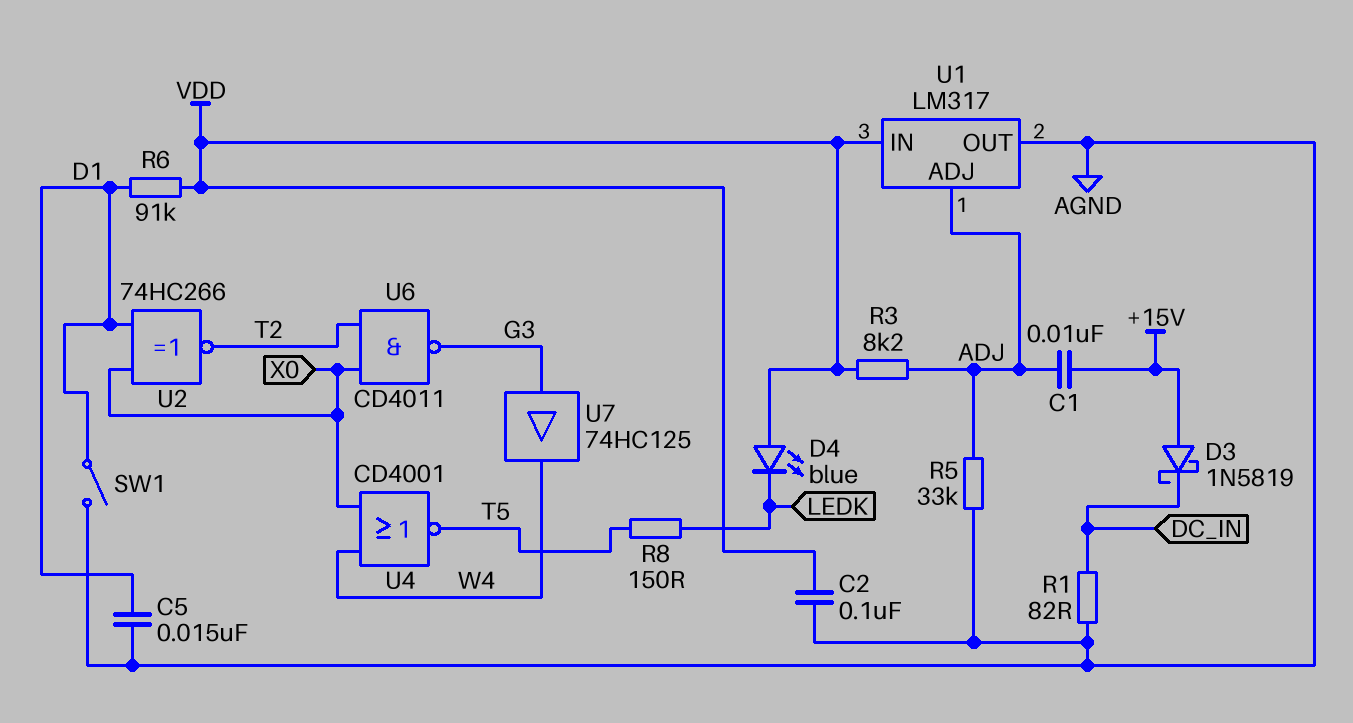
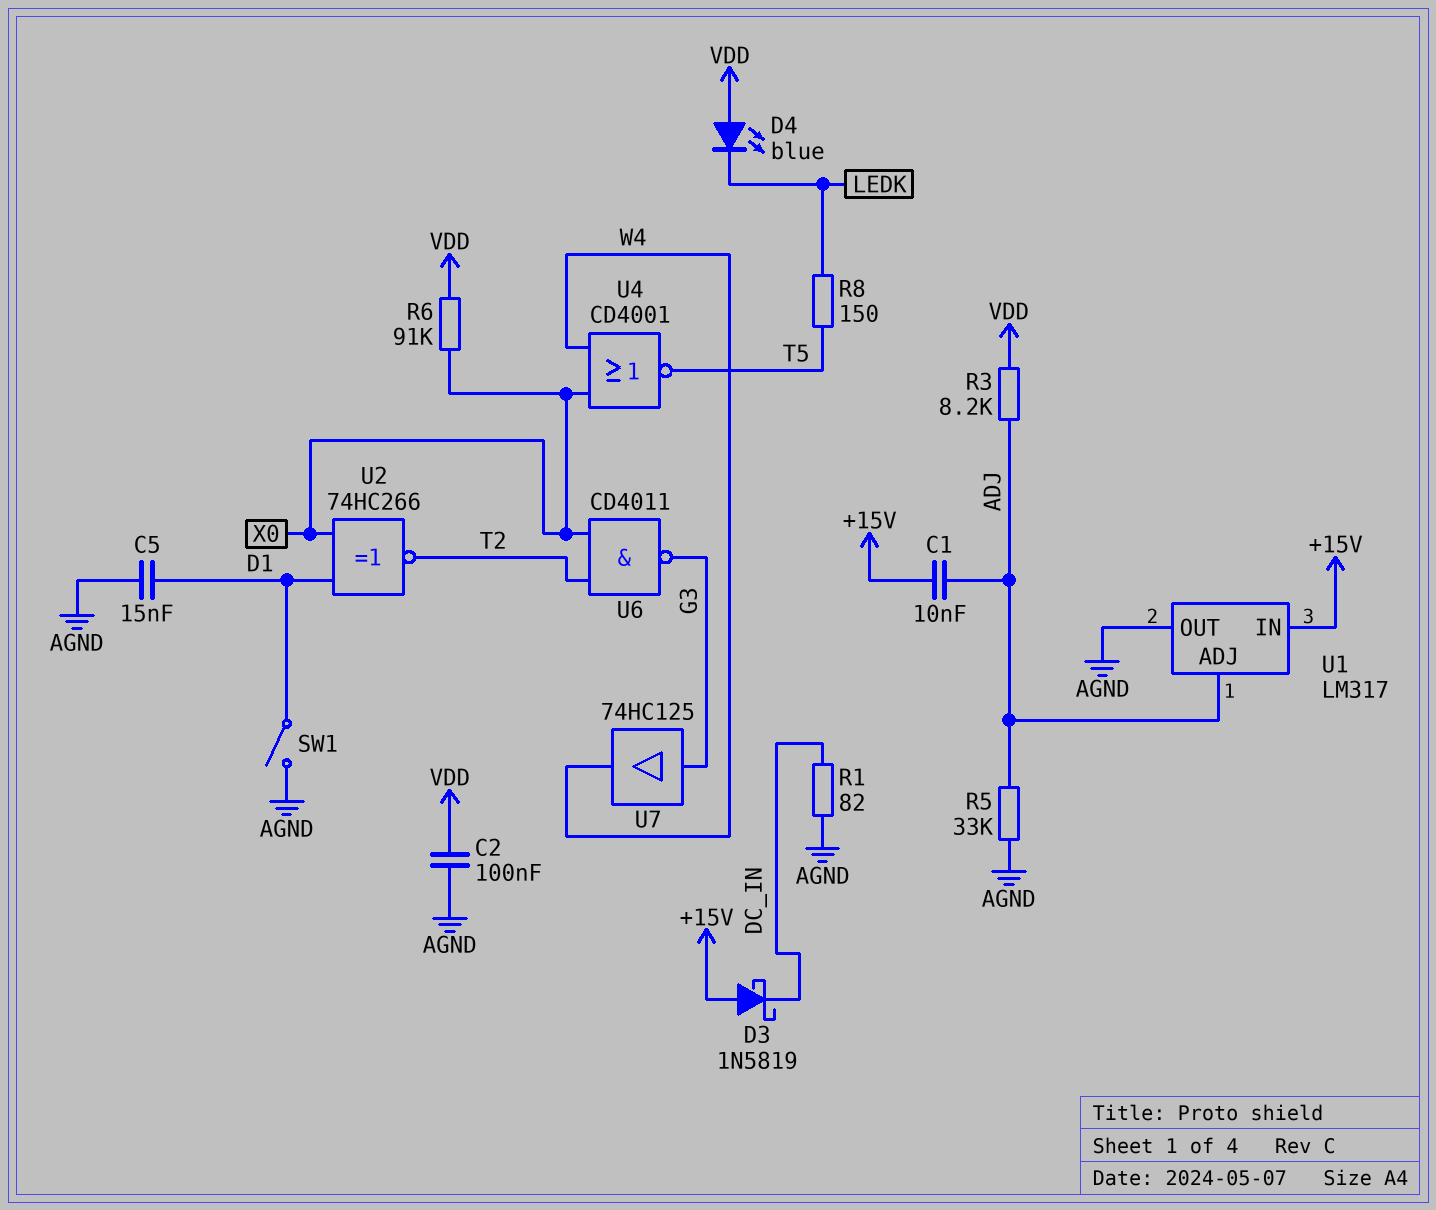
R6: 91k (D1, VDD) -> 91k (VDD, X0)
U1 pin IN: VDD -> +15V

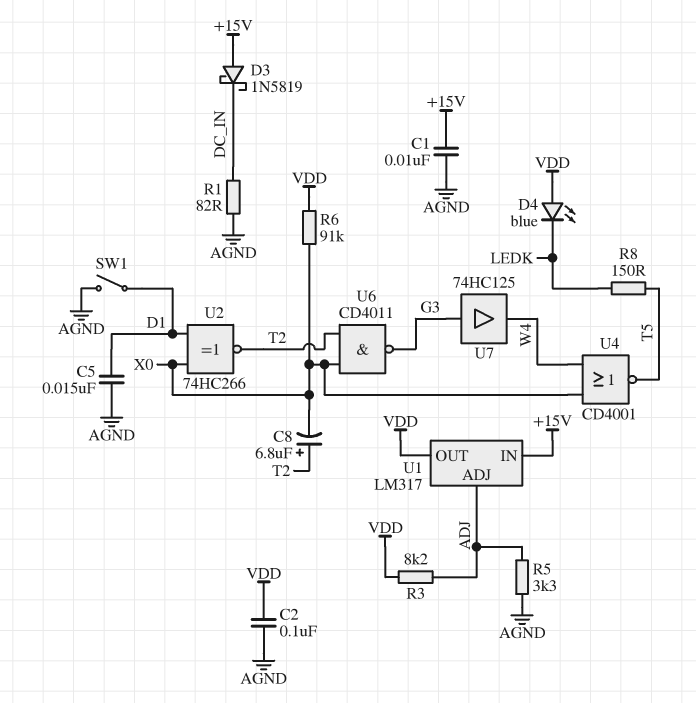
C1: 10nF (+15V, ADJ) -> 10nF (+15V, AGND)
C8: none -> 6.8uF (plus T2, minus X0)
R5: 33k (ADJ, AGND) -> 3.3k (ADJ, AGND)
U1 pin OUT: AGND -> VDD

